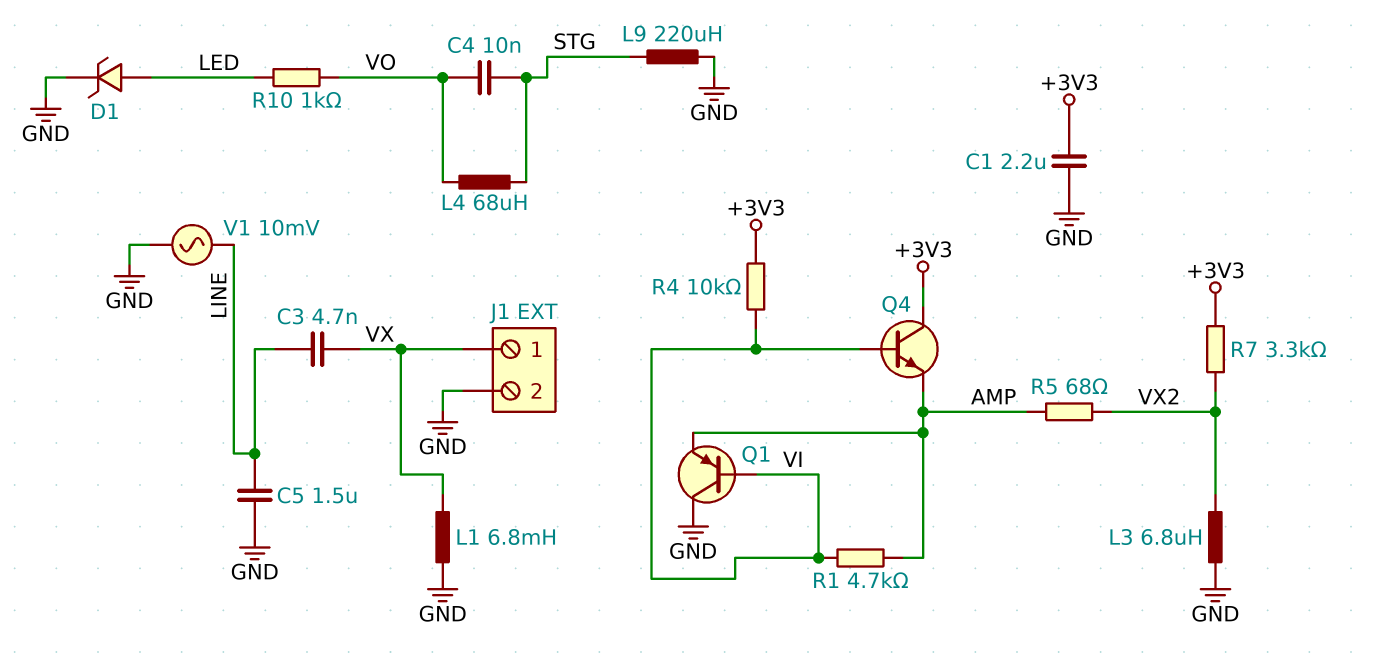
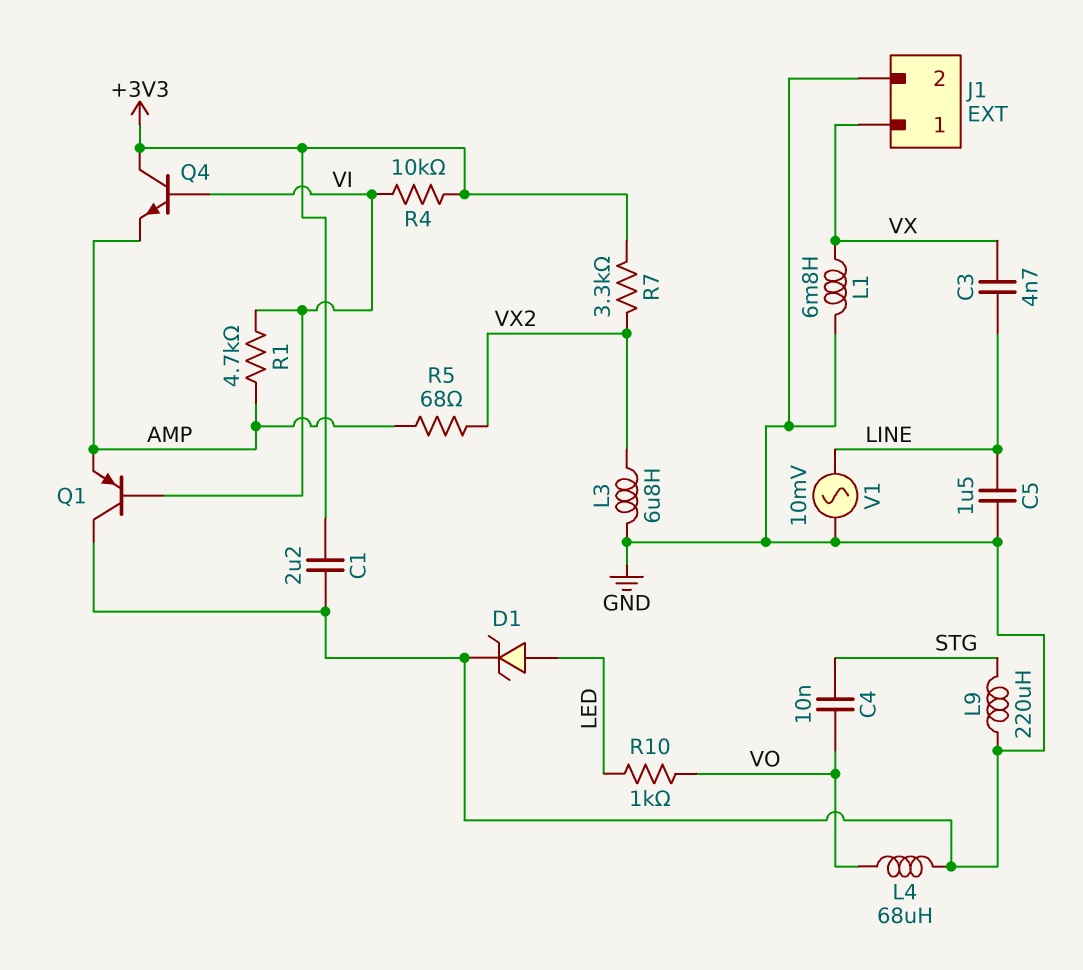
L4: 68uH (STG, VO) -> 68uH (GND, VO)

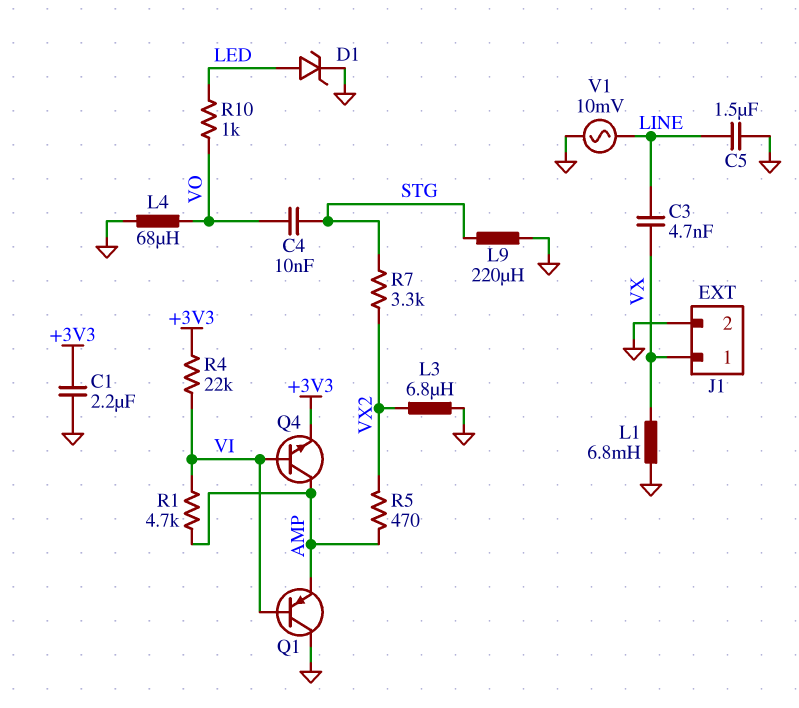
Q4: NPN (B VI, C +3V3, E AMP) -> NPN (B VI, C AMP, E +3V3)
R4: 10k (+3V3, VI) -> 22k (+3V3, VI)
R5: 68 (AMP, VX2) -> 470 (AMP, VX2)
R7: 3.3k (+3V3, VX2) -> 3.3k (STG, VX2)

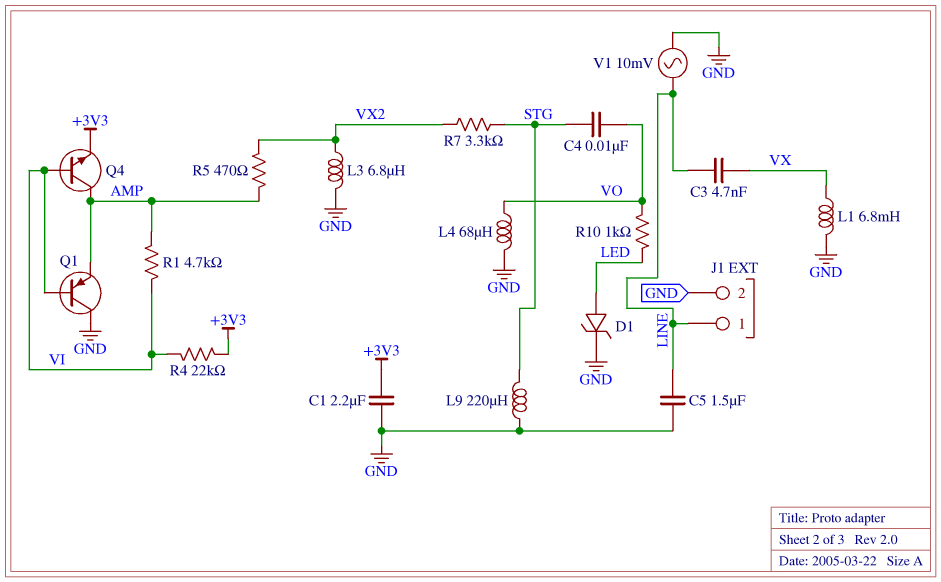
J1 pin 1: VX -> LINE

